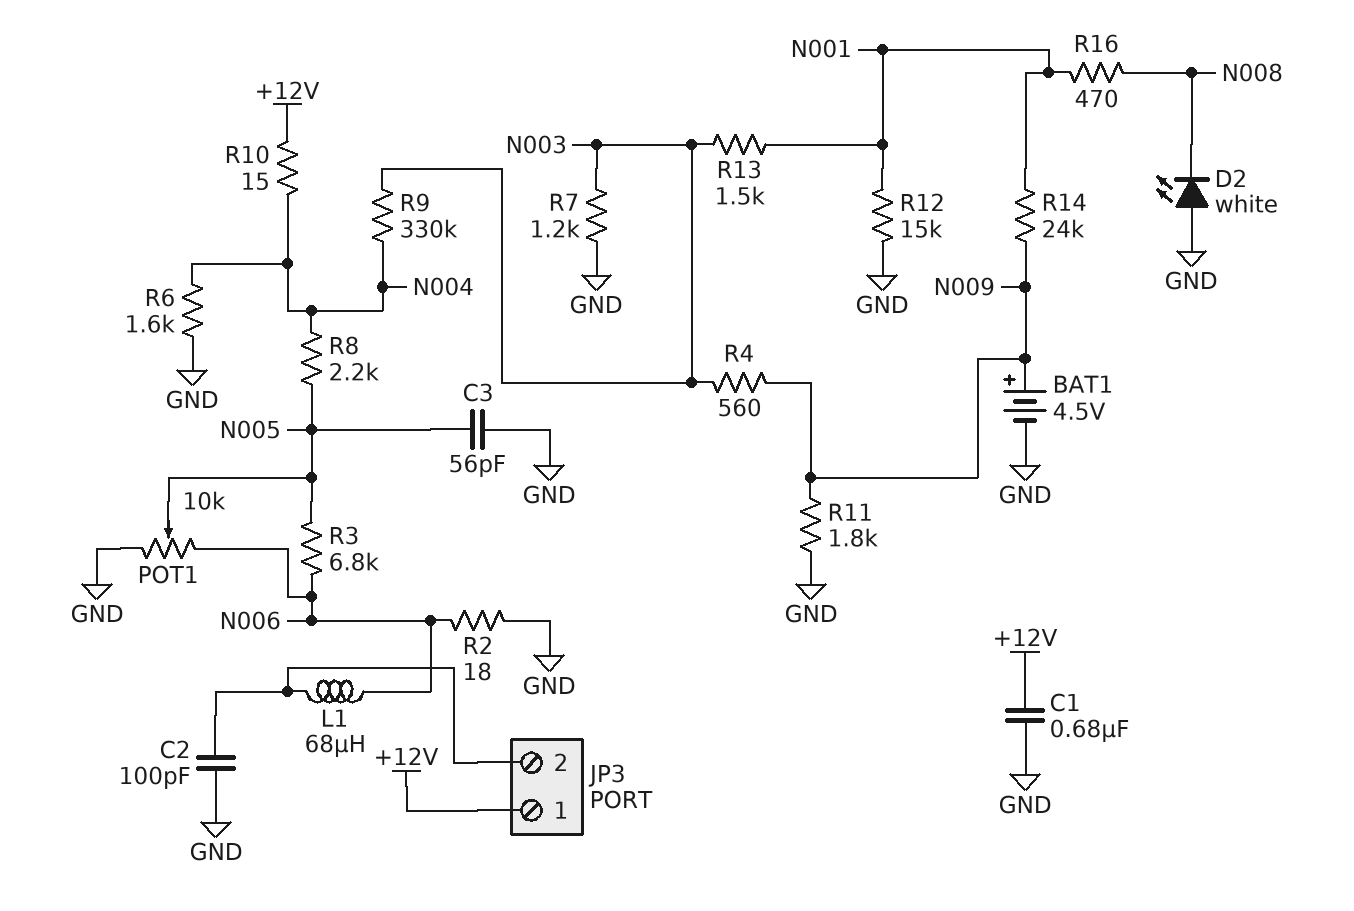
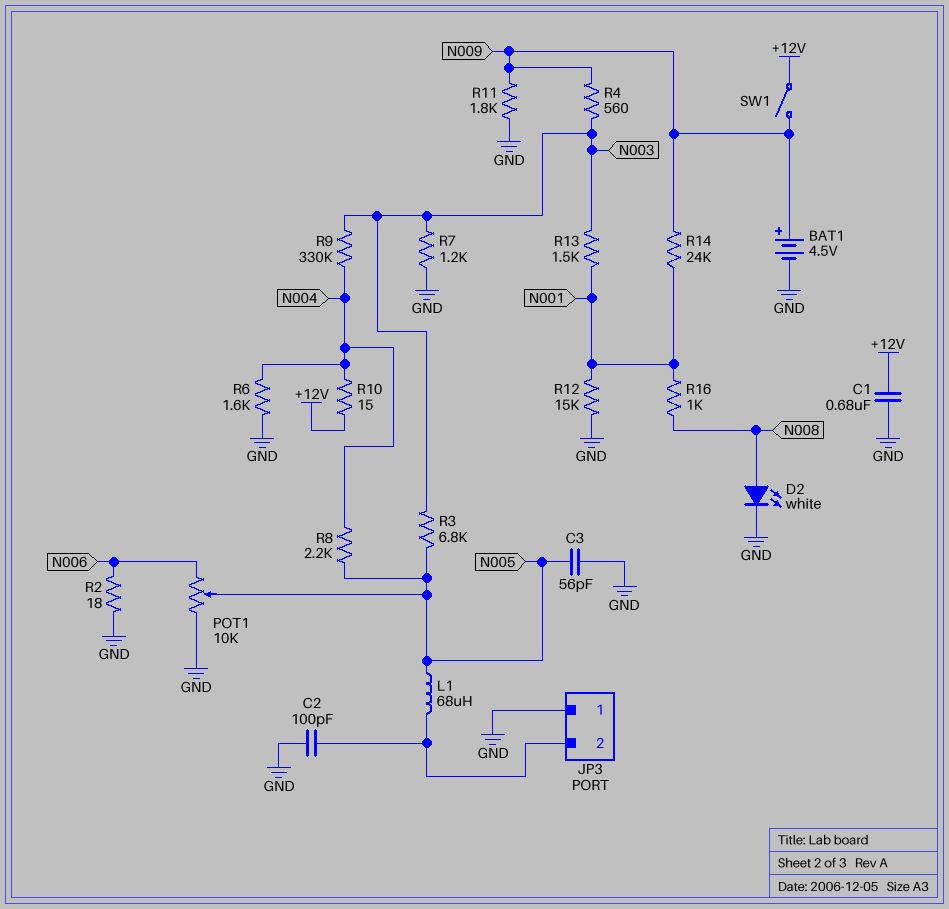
D2: LED white (A GND, K N008) -> LED white (A N008, K GND)
JP3 pin 1: +12V -> GND
L1: 68uH (JP3/2, N006) -> 68uH (JP3/2, N005)
R3: 6.8k (N005, N006) -> 6.8k (N003, N005)
R16: 470 (N001, N008) -> 1k (N001, N008)
SW1: none -> switch (+12V, N009)

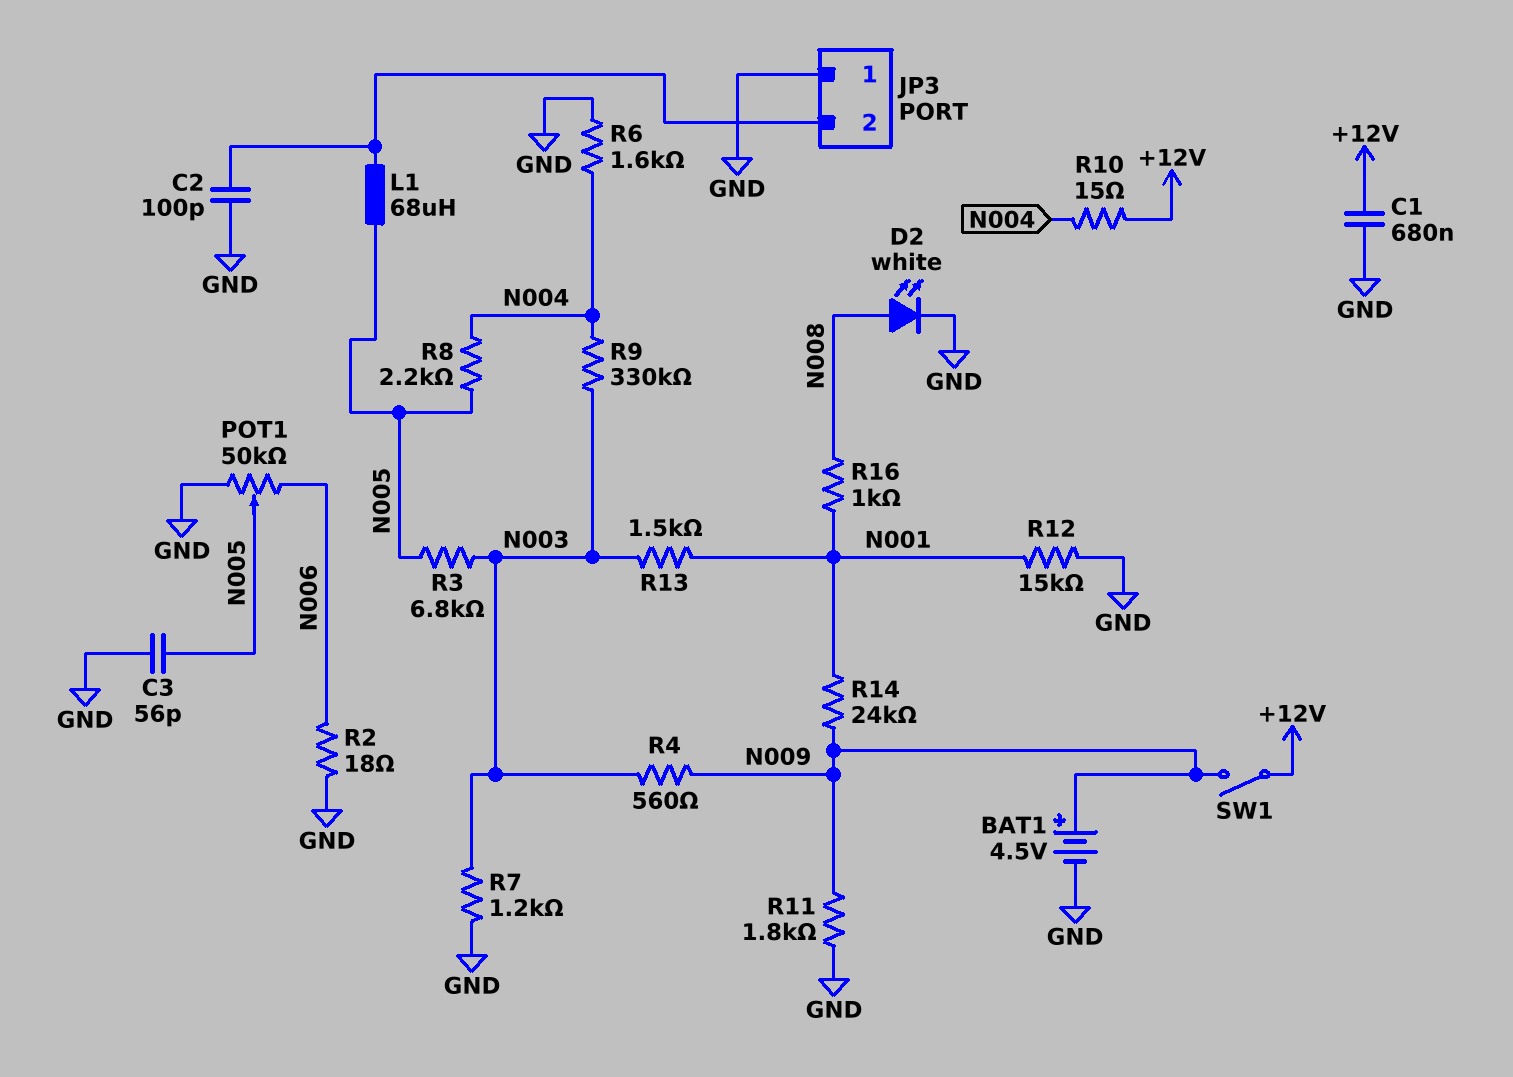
POT1: 10k (GND, N006, wiper N005) -> 50k (GND, N006, wiper N005)

